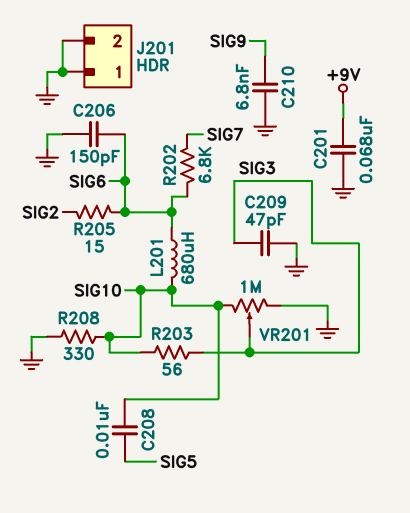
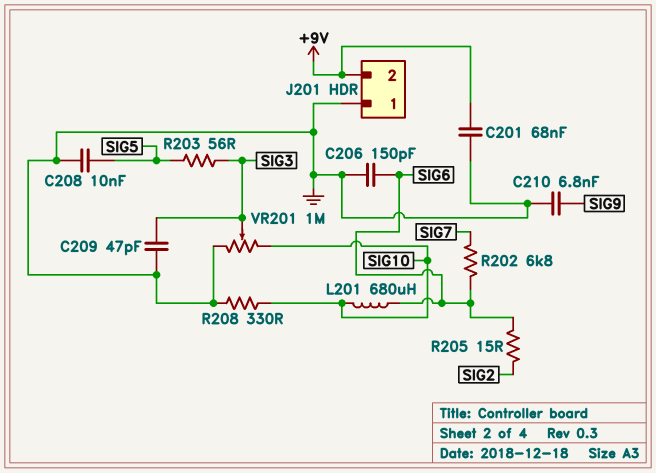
C208: 10nF (SIG5, SIG10) -> 10nF (GND, SIG5)
J201 pin 2: GND -> +9V
R203: 56 (SIG3, SIG10) -> 56 (SIG3, SIG5)

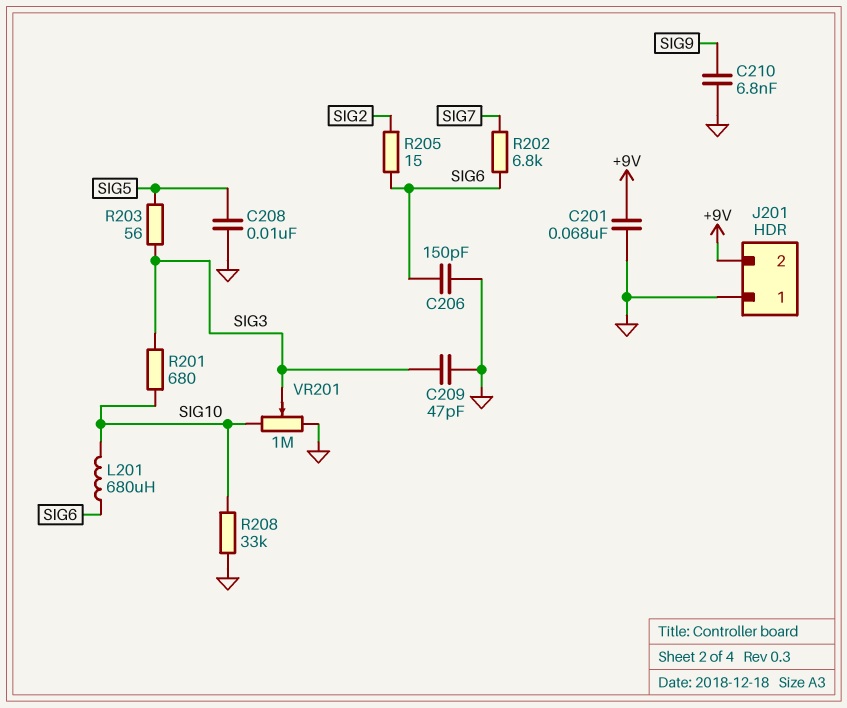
R201: none -> 680 (SIG3, SIG10)
R208: 330 (GND, SIG10) -> 33k (GND, SIG10)

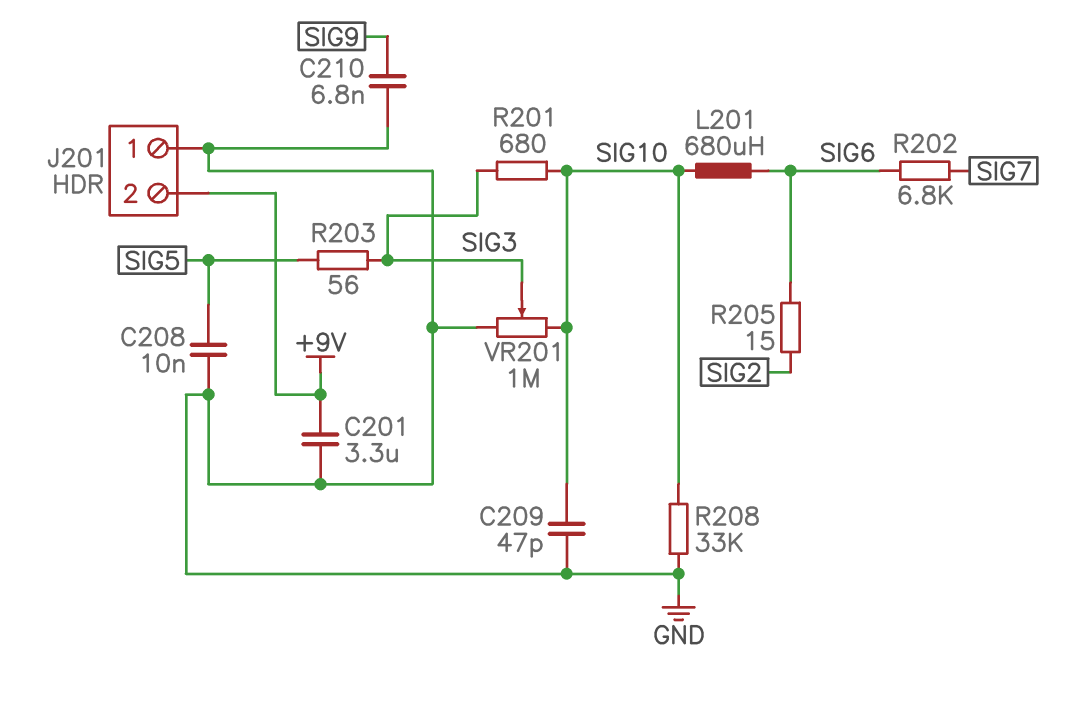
C201: 68nF (+9V, GND) -> 3.3uF (+9V, GND)
C206: 150pF (GND, SIG6) -> none
C209: 47pF (GND, SIG3) -> 47pF (GND, SIG10)

